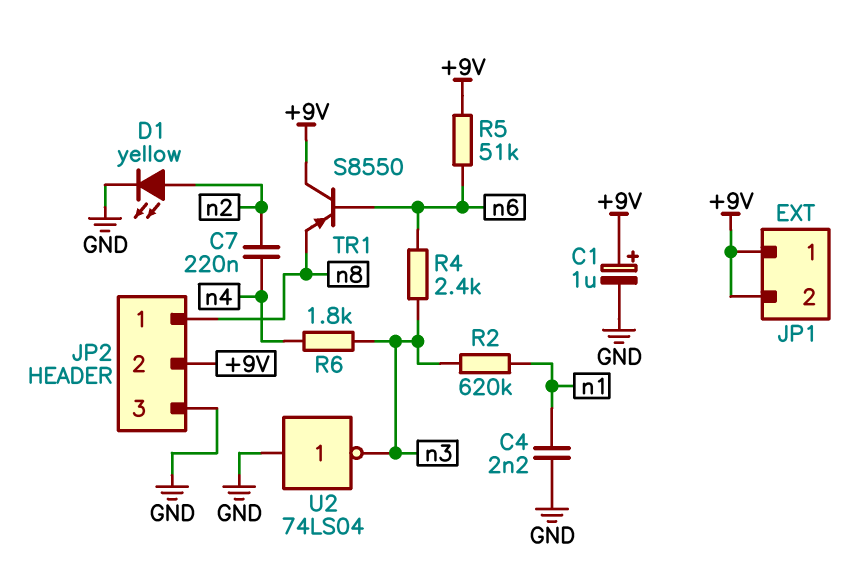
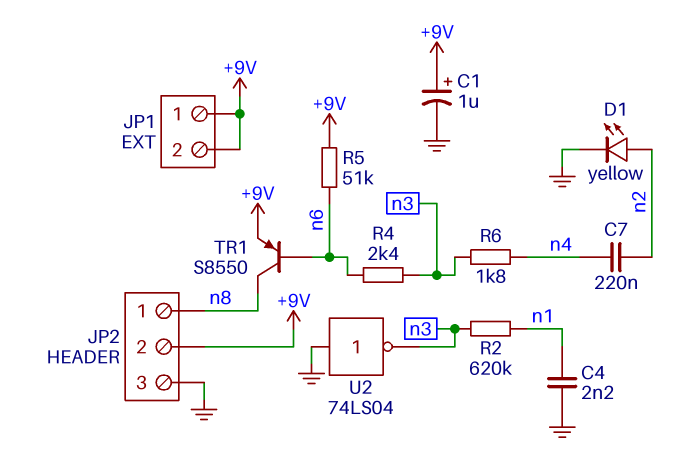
TR1: PNP S8550 (B n6, C +9V, E n8) -> PNP S8550 (B n6, C n8, E +9V)

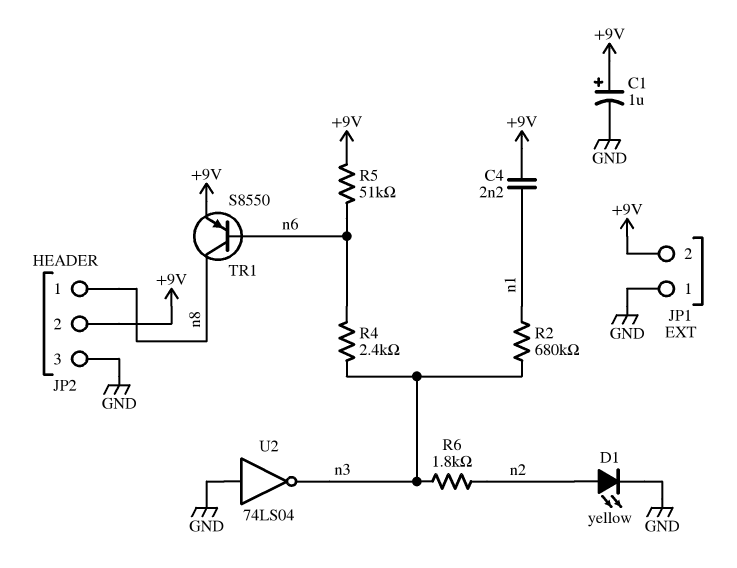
C4: 2.2nF (GND, n1) -> 2.2nF (+9V, n1)
C7: 220nF (n2, n4) -> none
JP1 pin 1: +9V -> GND
R2: 620k (n1, n3) -> 680k (n1, n3)
R6: 1.8k (n3, n4) -> 1.8k (n2, n3)

